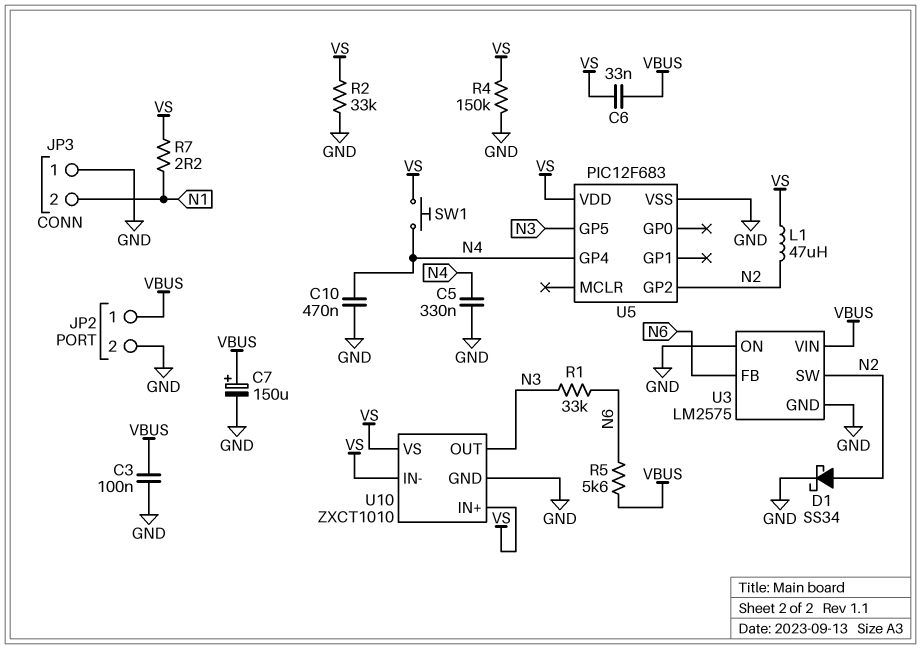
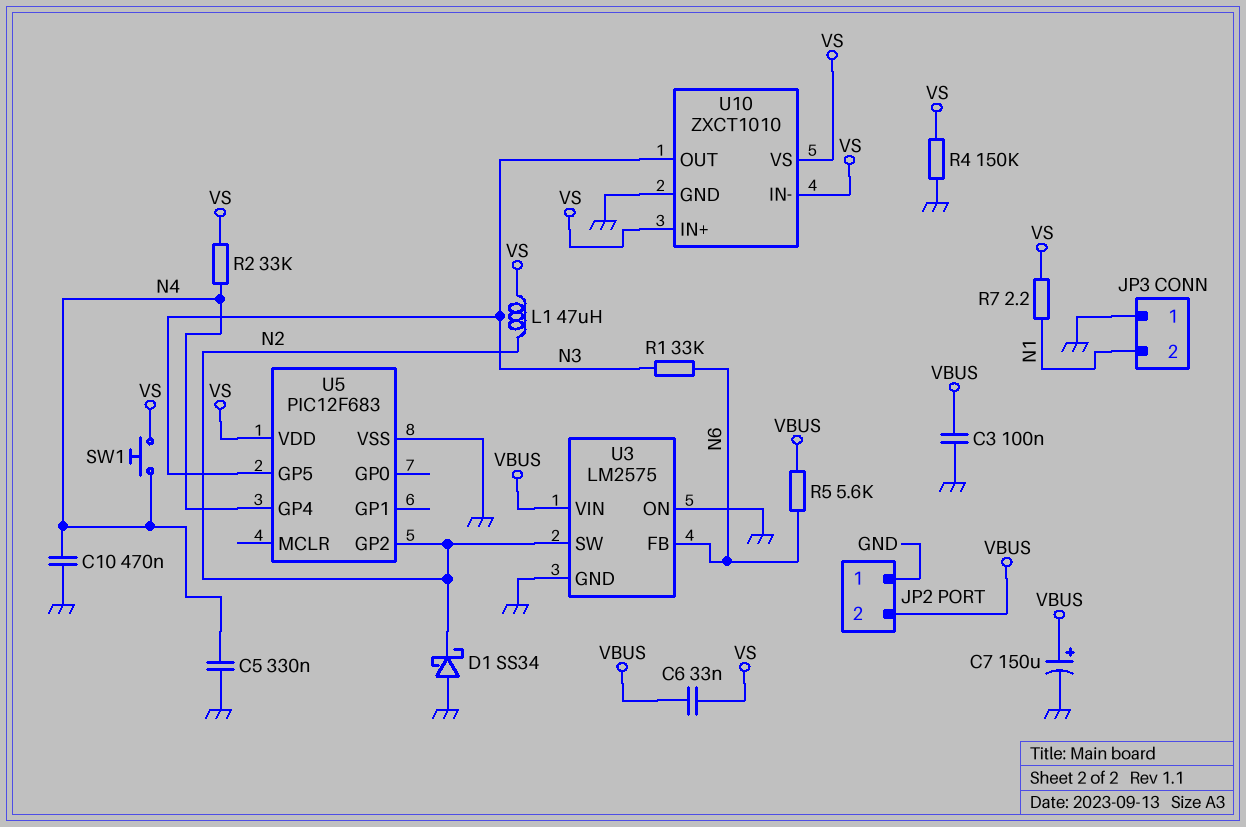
D1: schottky SS34 (A N2, K GND) -> schottky SS34 (A GND, K N2)
JP2 pin 1: VBUS -> GND
JP2 pin 2: GND -> VBUS
R2: 33k (GND, VS) -> 33k (N4, VS)

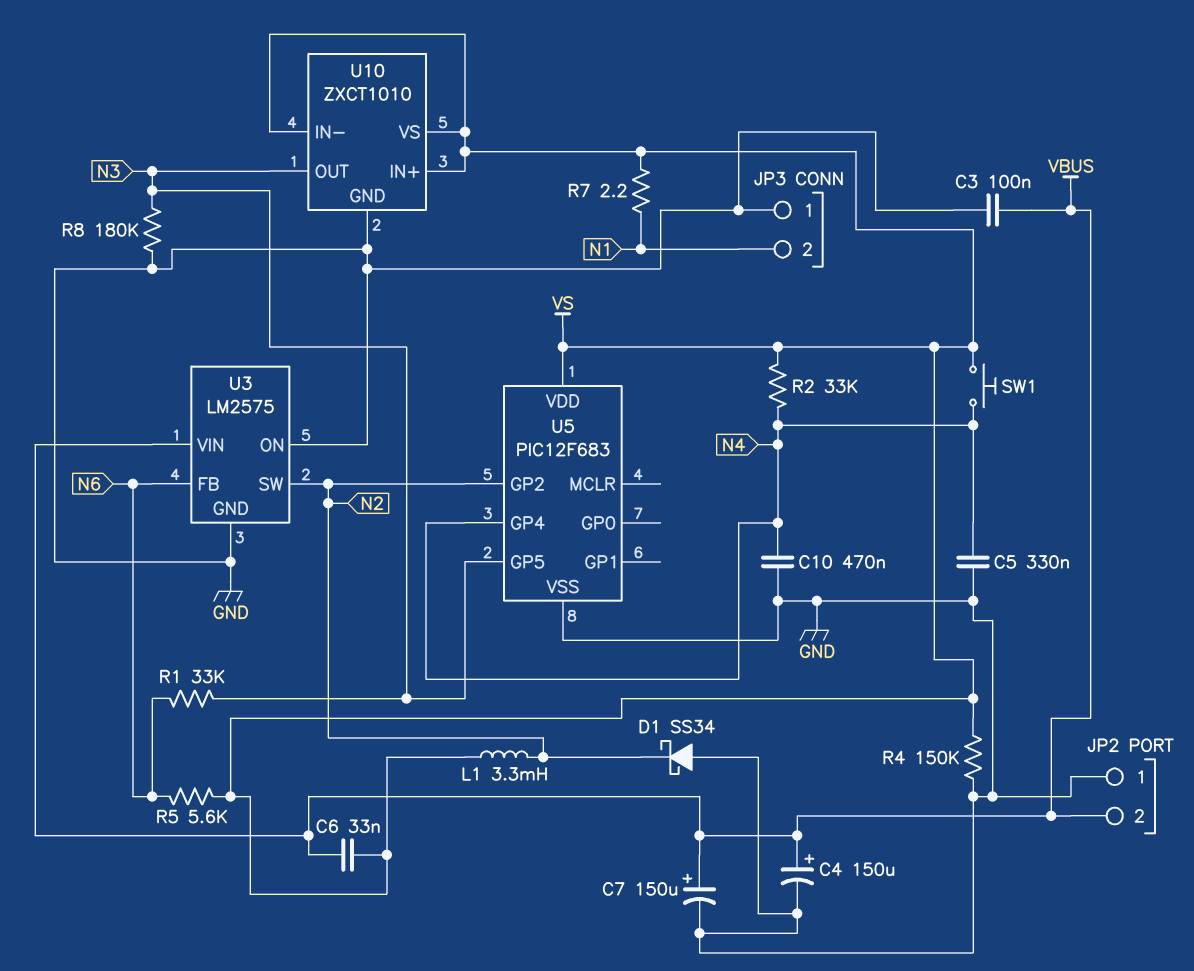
C4: none -> 150uF (plus VBUS, minus GND)
L1: 47uH (N2, VS) -> 3.3mH (N2, VS)
R5: 5.6k (N6, VBUS) -> 5.6k (N6, VS)
R8: none -> 180k (GND, N3)

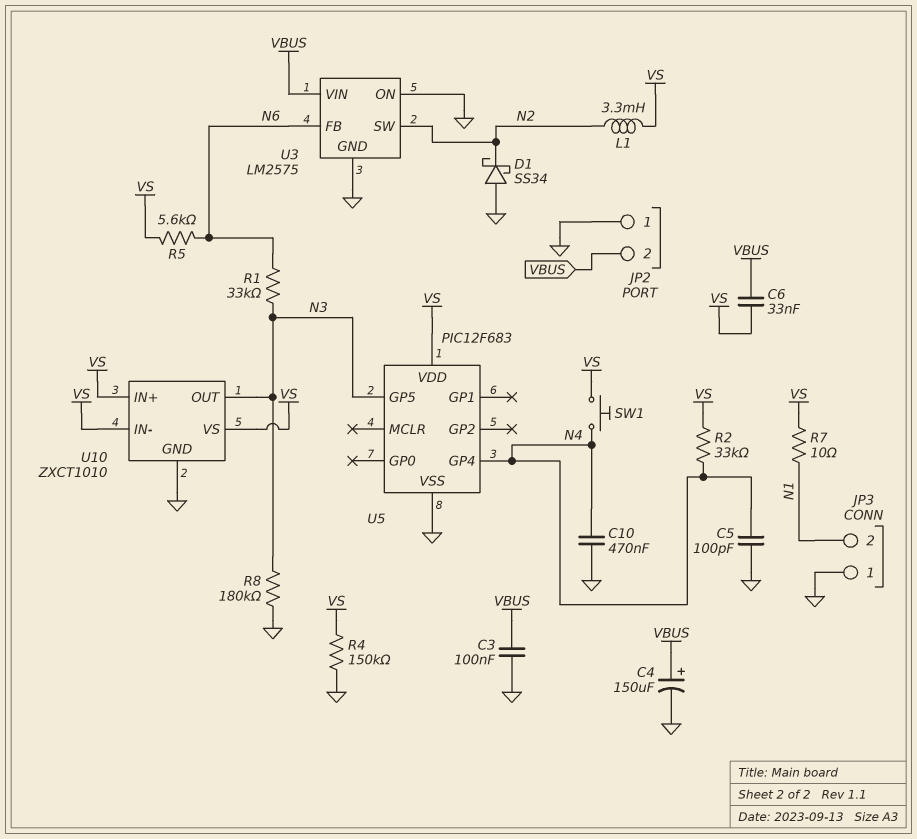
C5: 330nF (GND, N4) -> 100pF (GND, N4)
C7: 150uF (plus VBUS, minus GND) -> none
R7: 2.2 (N1, VS) -> 10 (N1, VS)
U5 pin GP2: N2 -> none

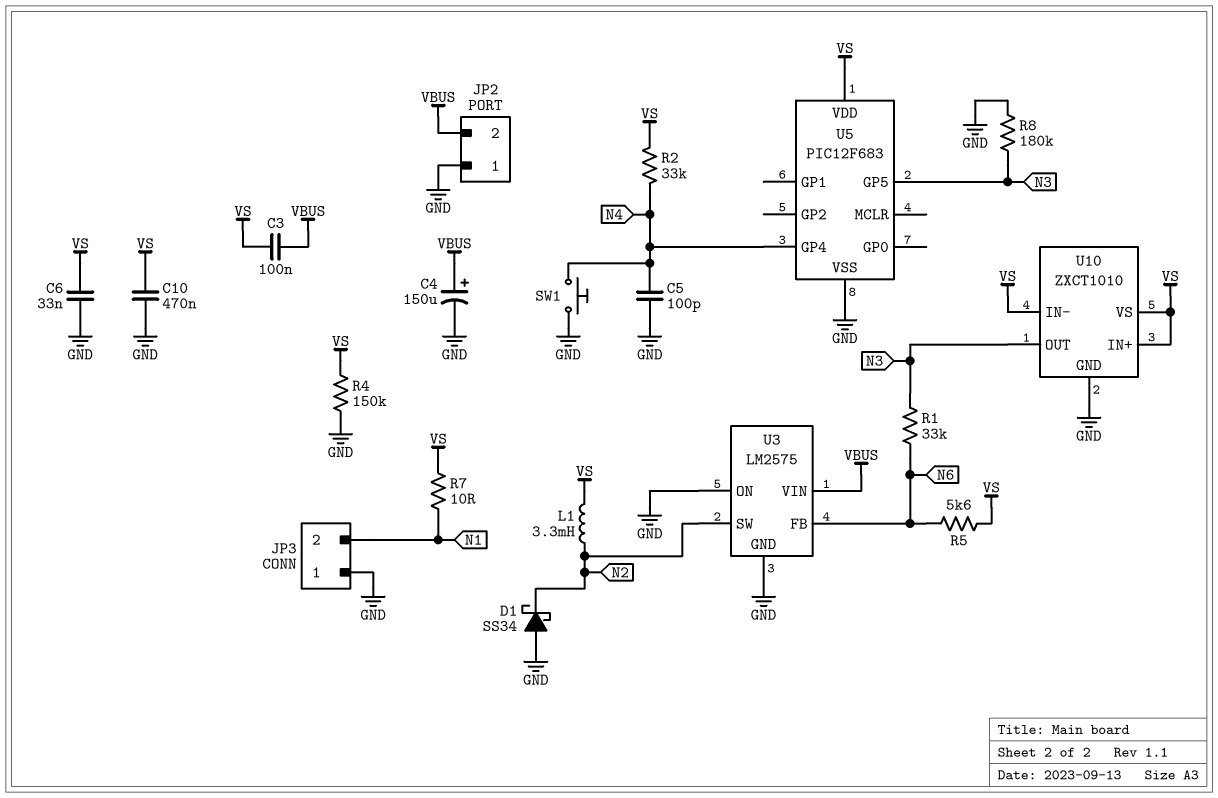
C3: 100nF (GND, VBUS) -> 100nF (VBUS, VS)
C6: 33nF (VBUS, VS) -> 33nF (GND, VS)
C10: 470nF (GND, N4) -> 470nF (GND, VS)
SW1: button (N4, VS) -> button (GND, N4)

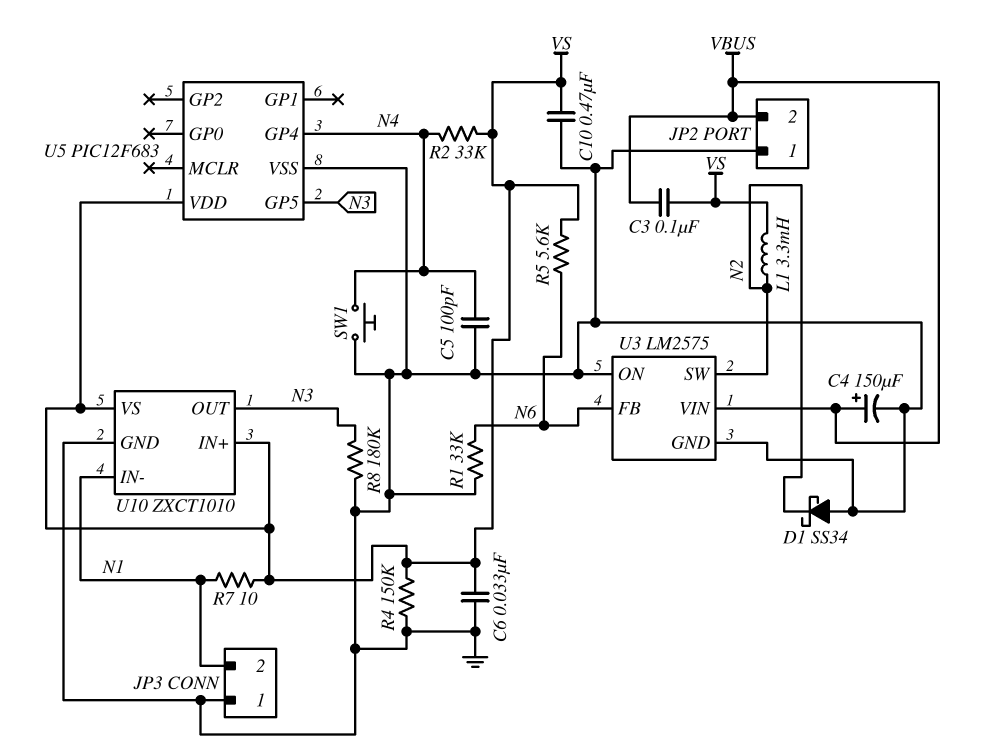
R1: 33k (N3, N6) -> 33k (GND, N6)
U10 pin IN-: VS -> N1

